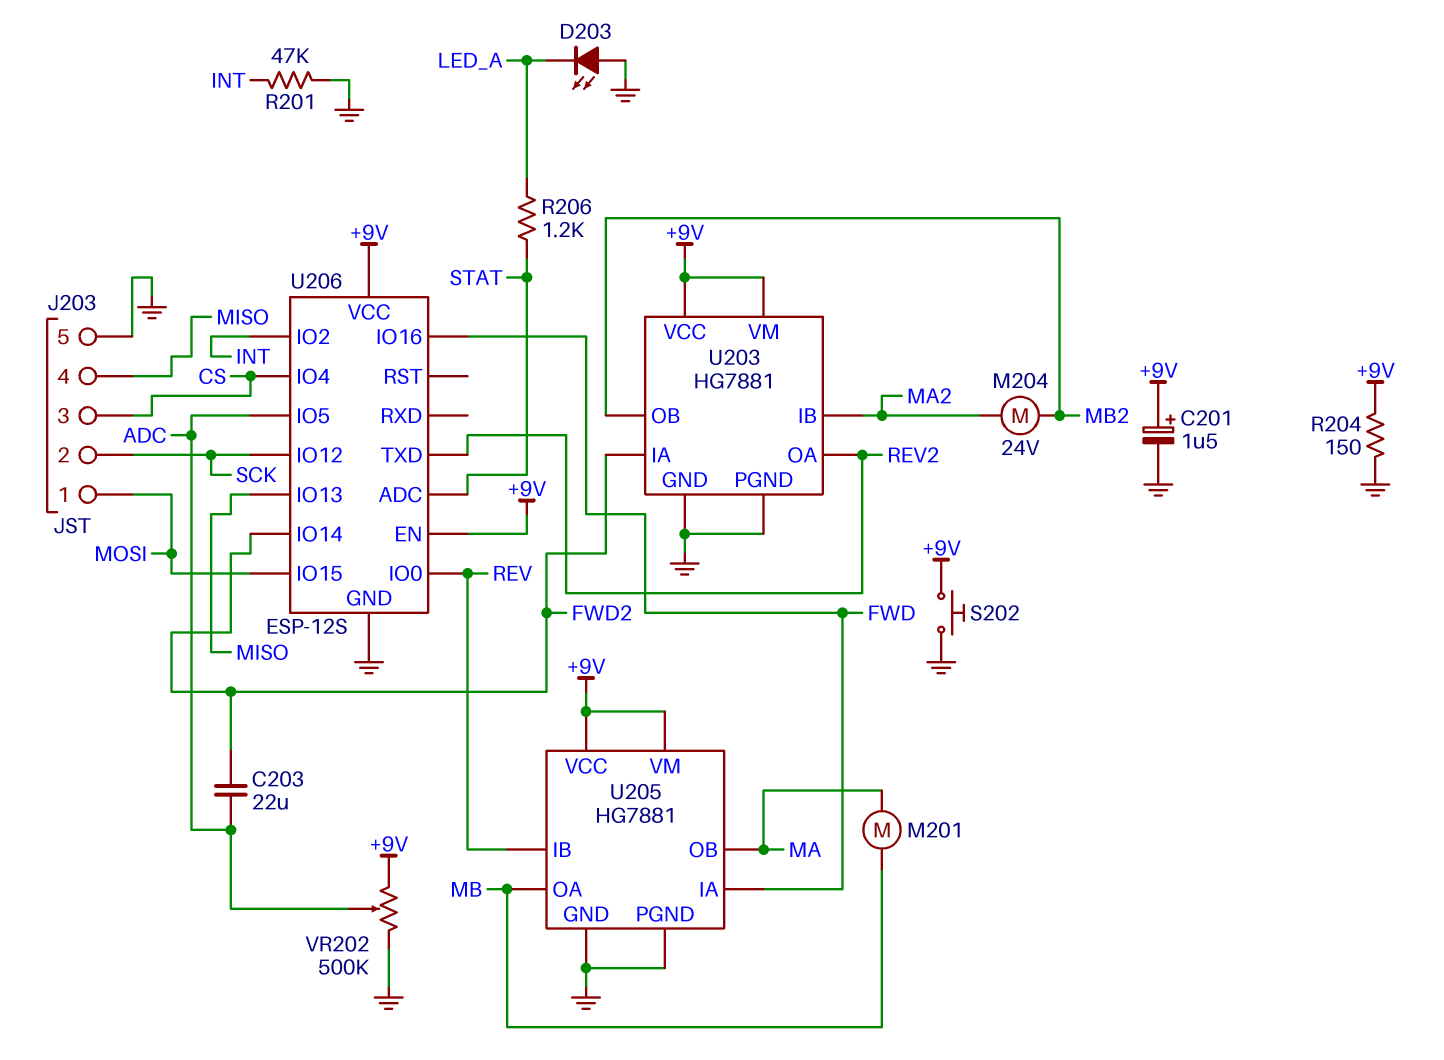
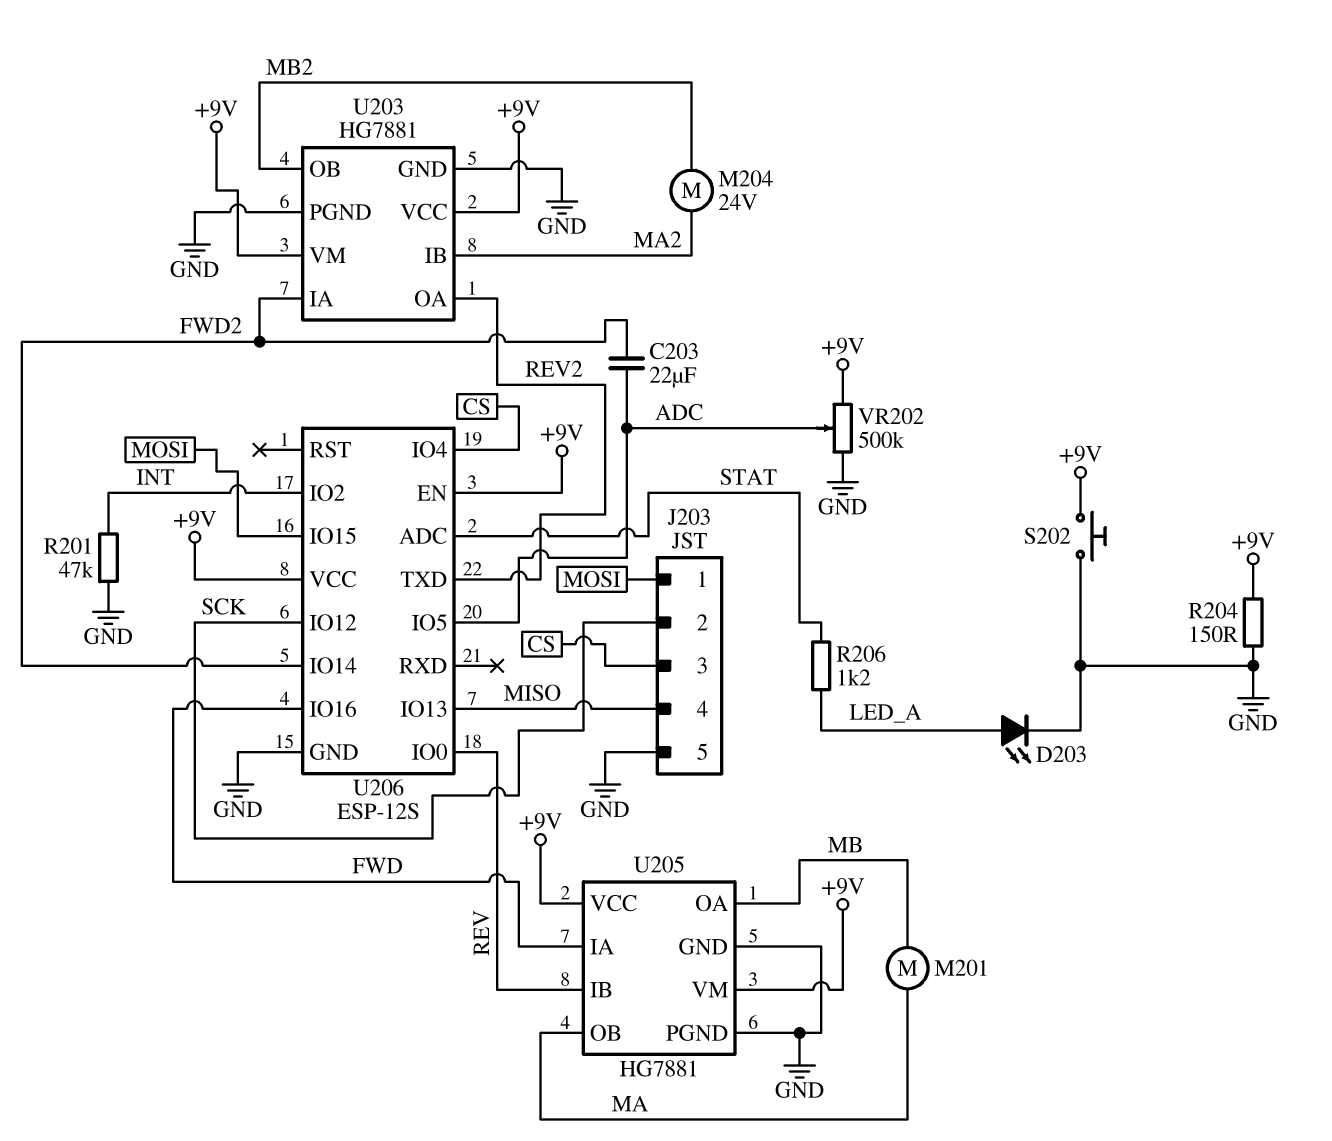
C201: 1.5uF (plus +9V, minus GND) -> none
D203: LED (A GND, K LED_A) -> LED (A LED_A, K GND)

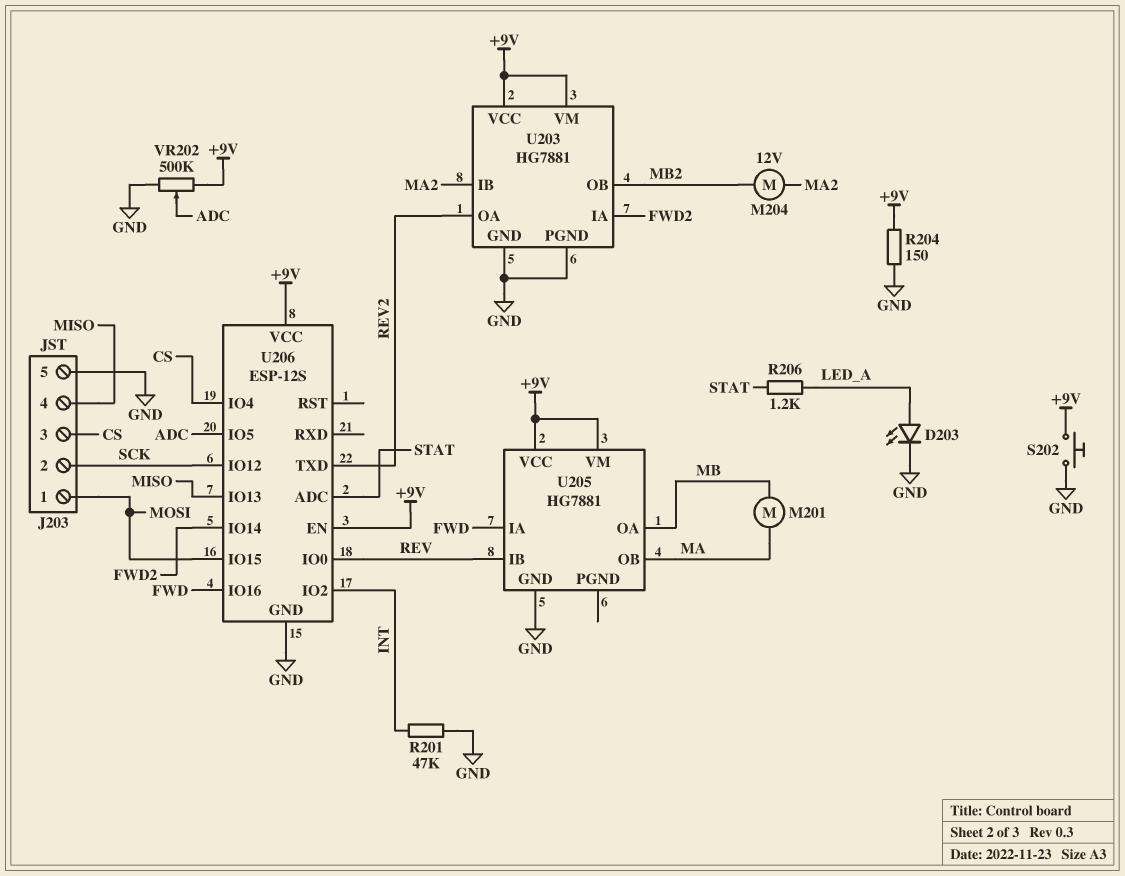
C203: 22uF (ADC, FWD2) -> none
M204: motor 24V (MA2, MB2) -> motor 12V (MA2, MB2)
U205 pin PGND: GND -> none

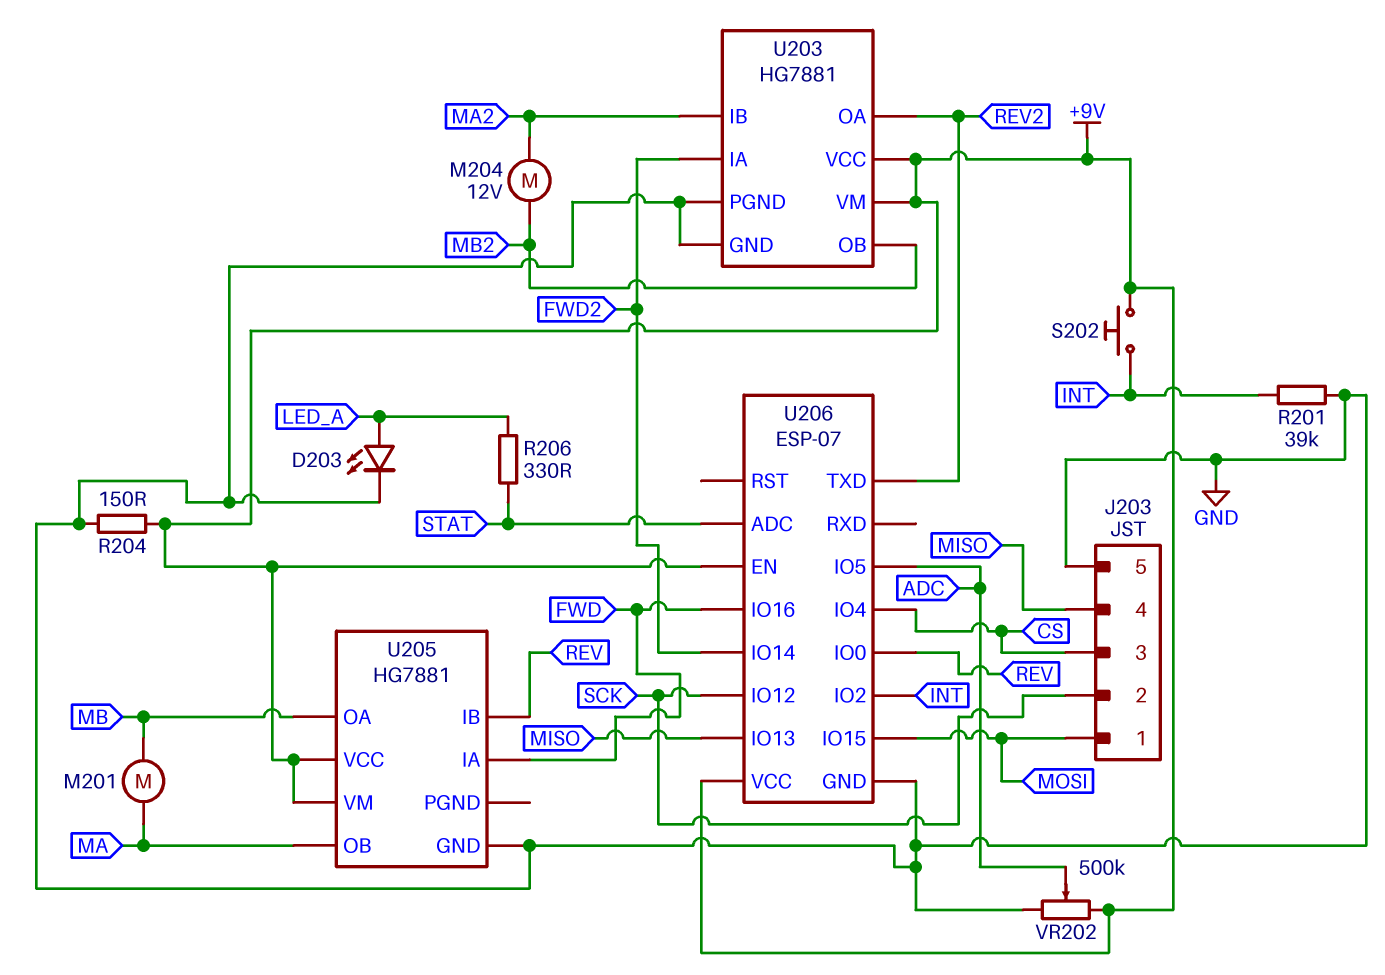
R201: 47k (GND, INT) -> 39k (GND, INT)
R206: 1.2k (LED_A, STAT) -> 330 (LED_A, STAT)
S202: button (+9V, GND) -> button (+9V, INT)
U206: ESP-12S -> ESP-07

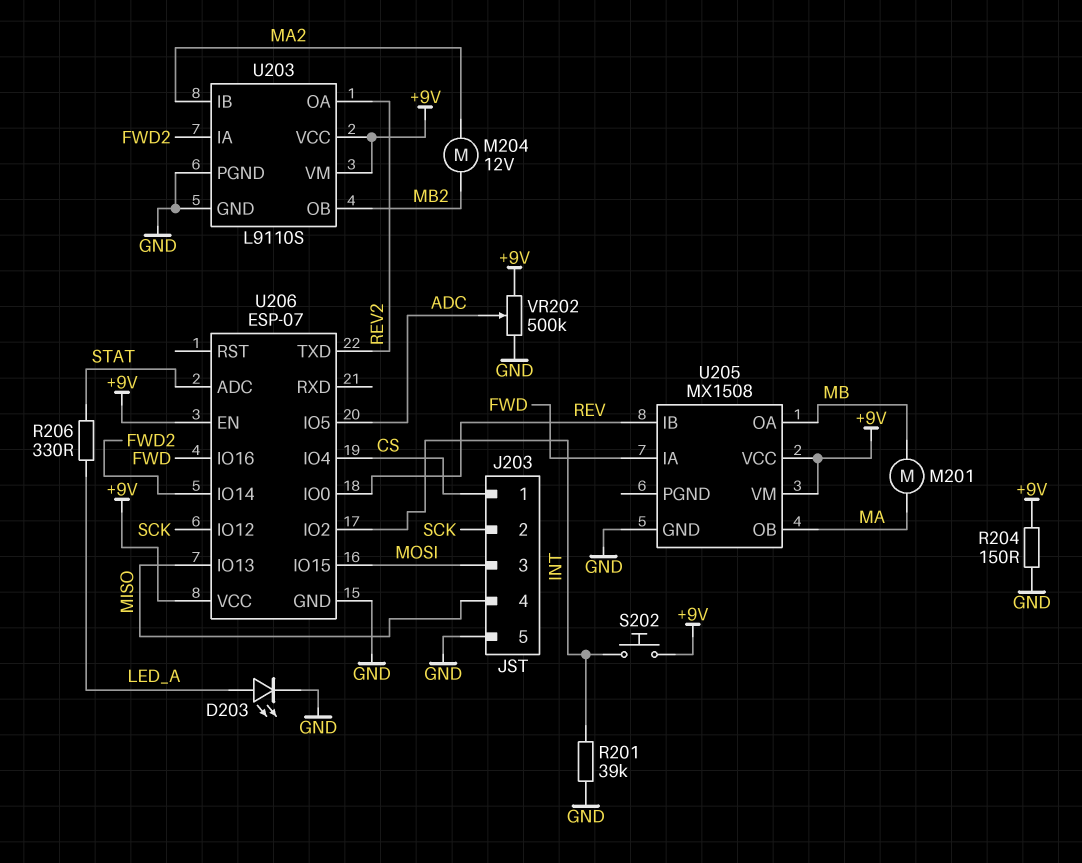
J203 pin 1: MOSI -> CS
J203 pin 3: CS -> MOSI
U203: HG7881 -> L9110S
U205: HG7881 -> MX1508

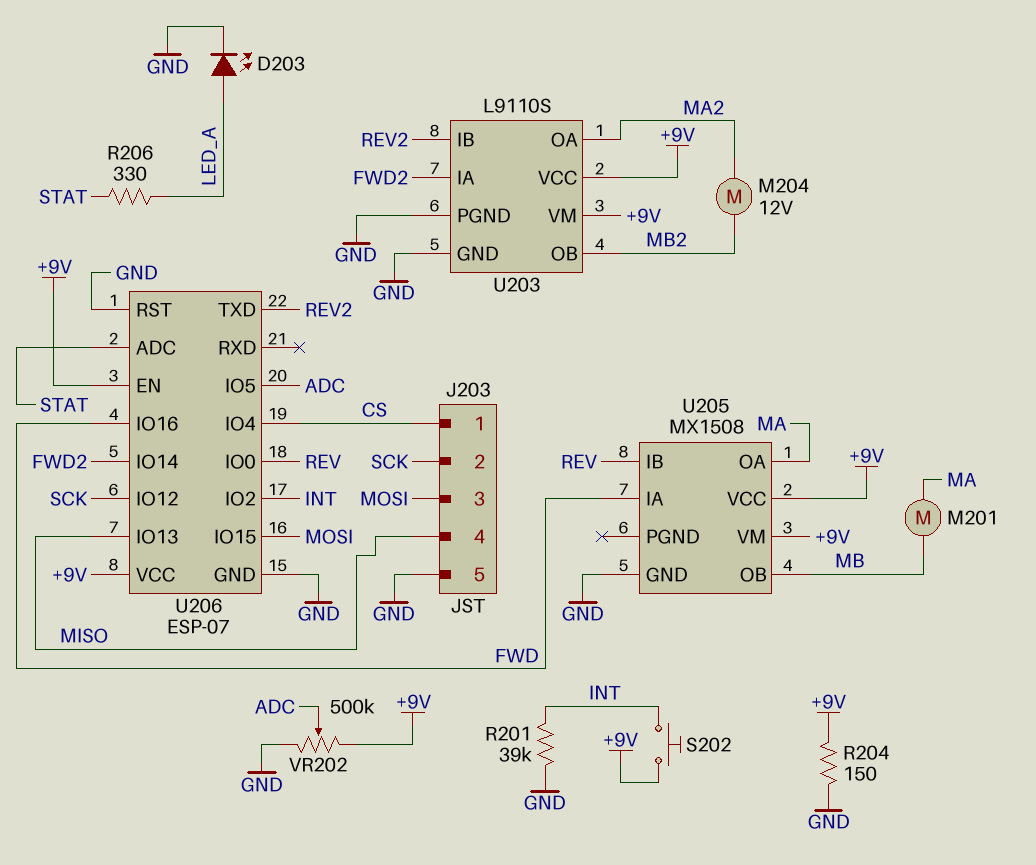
U203 pin IB: MA2 -> REV2
U203 pin OA: REV2 -> MA2
U205 pin OA: MB -> MA
U205 pin OB: MA -> MB
U206 pin RST: none -> GND

